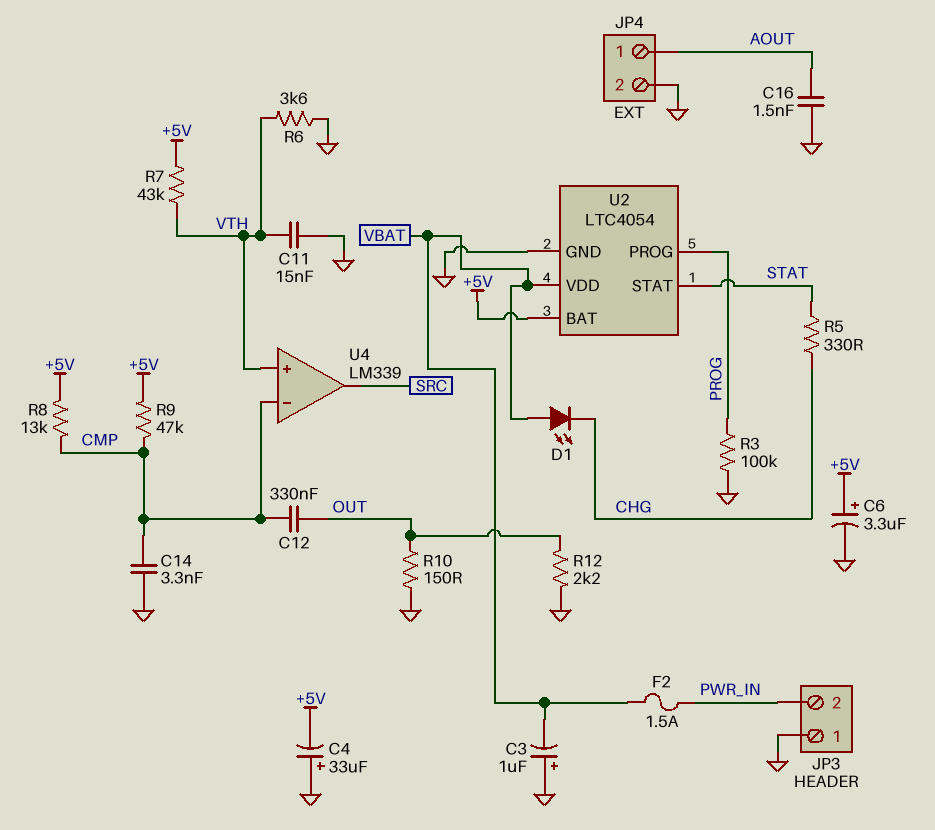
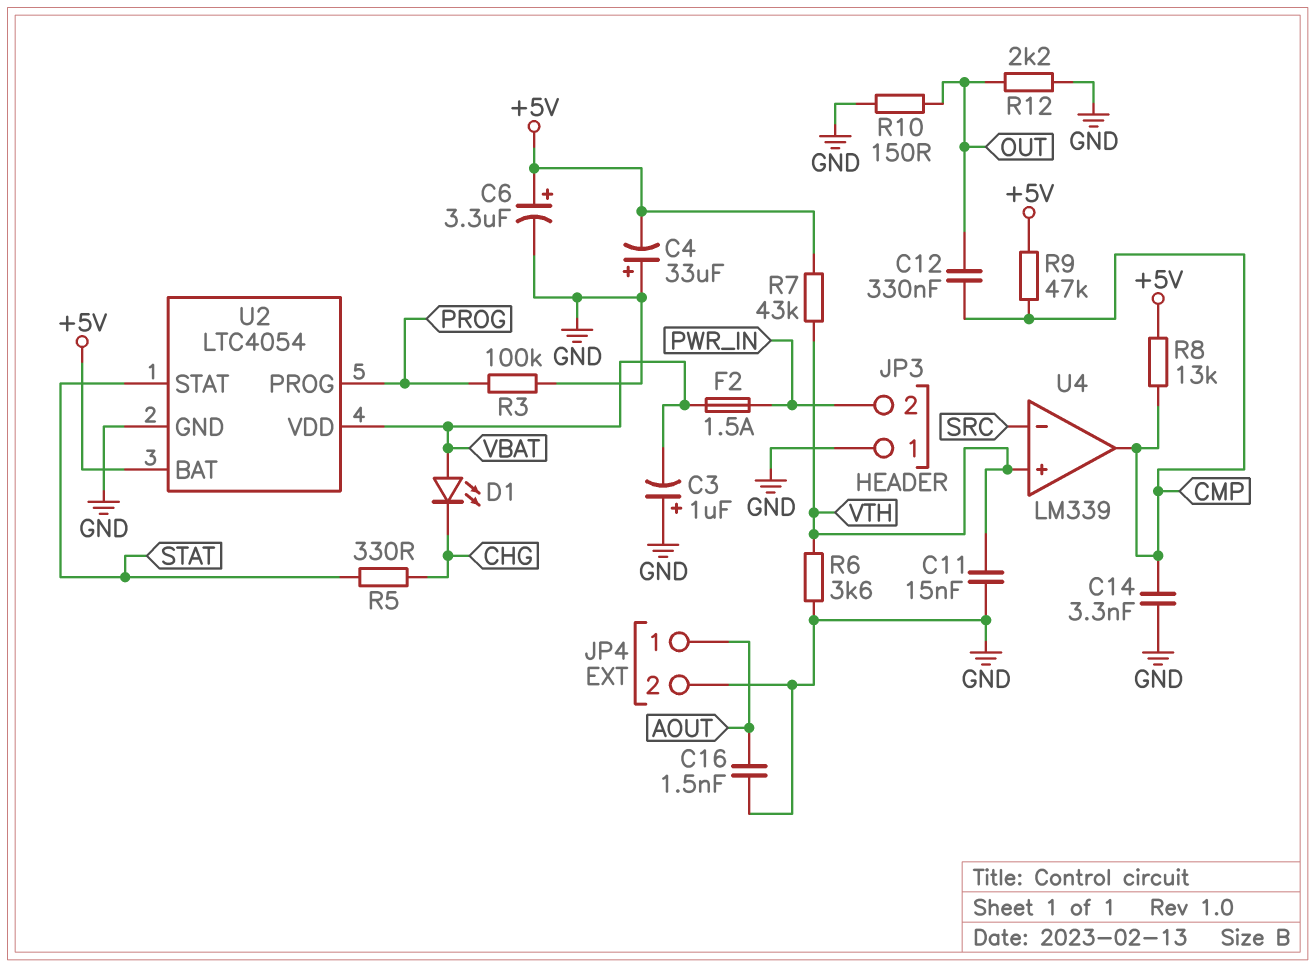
U4 pin in-: CMP -> SRC
U4 pin out: SRC -> CMP

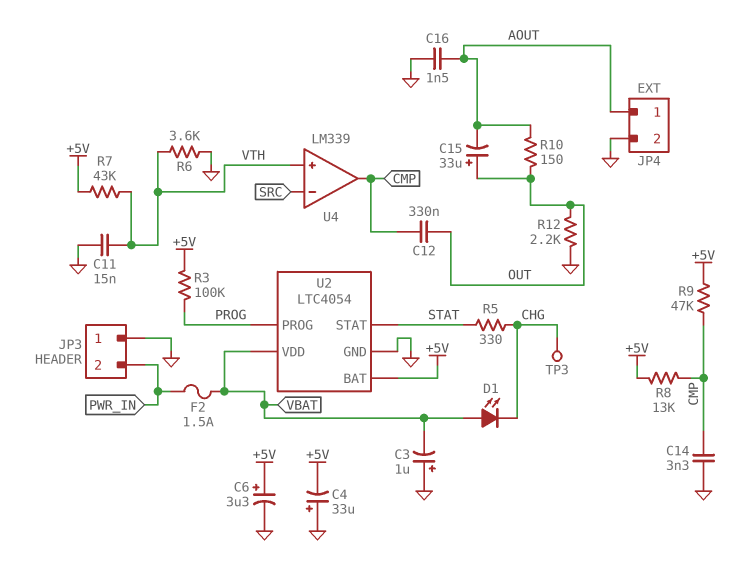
C15: none -> 33uF (plus OUT, minus AOUT)
R3: 100k (GND, PROG) -> 100k (+5V, PROG)
R10: 150 (GND, OUT) -> 150 (AOUT, OUT)
TP3: none -> test point (CHG)

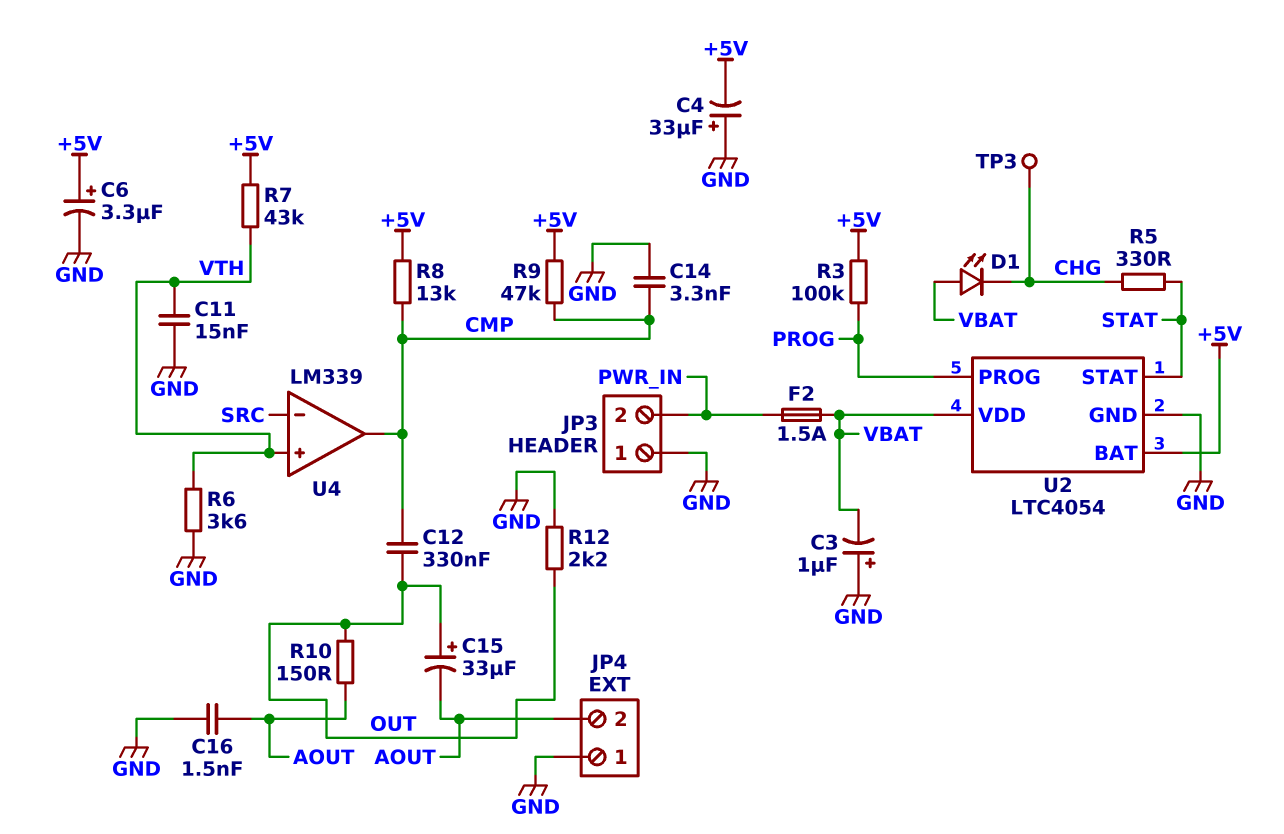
JP4 pin 1: AOUT -> GND
JP4 pin 2: GND -> AOUT

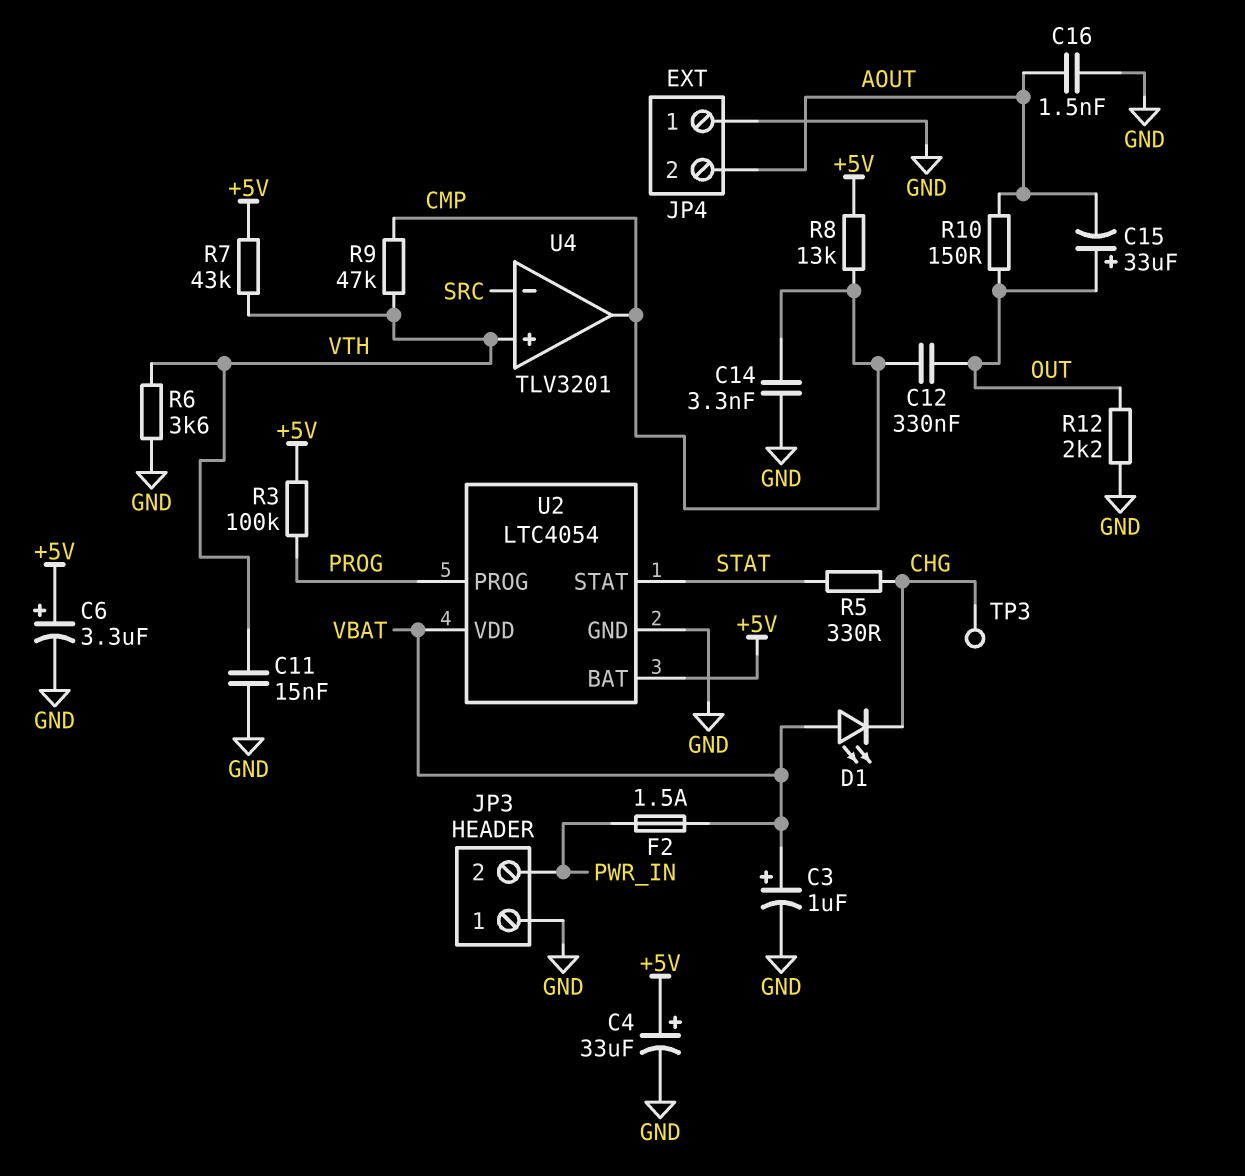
C3: 1uF (plus GND, minus VBAT) -> 1uF (plus VBAT, minus GND)
C4: 33uF (plus GND, minus +5V) -> 33uF (plus +5V, minus GND)
R9: 47k (+5V, CMP) -> 47k (CMP, VTH)
U4: LM339 -> TLV3201

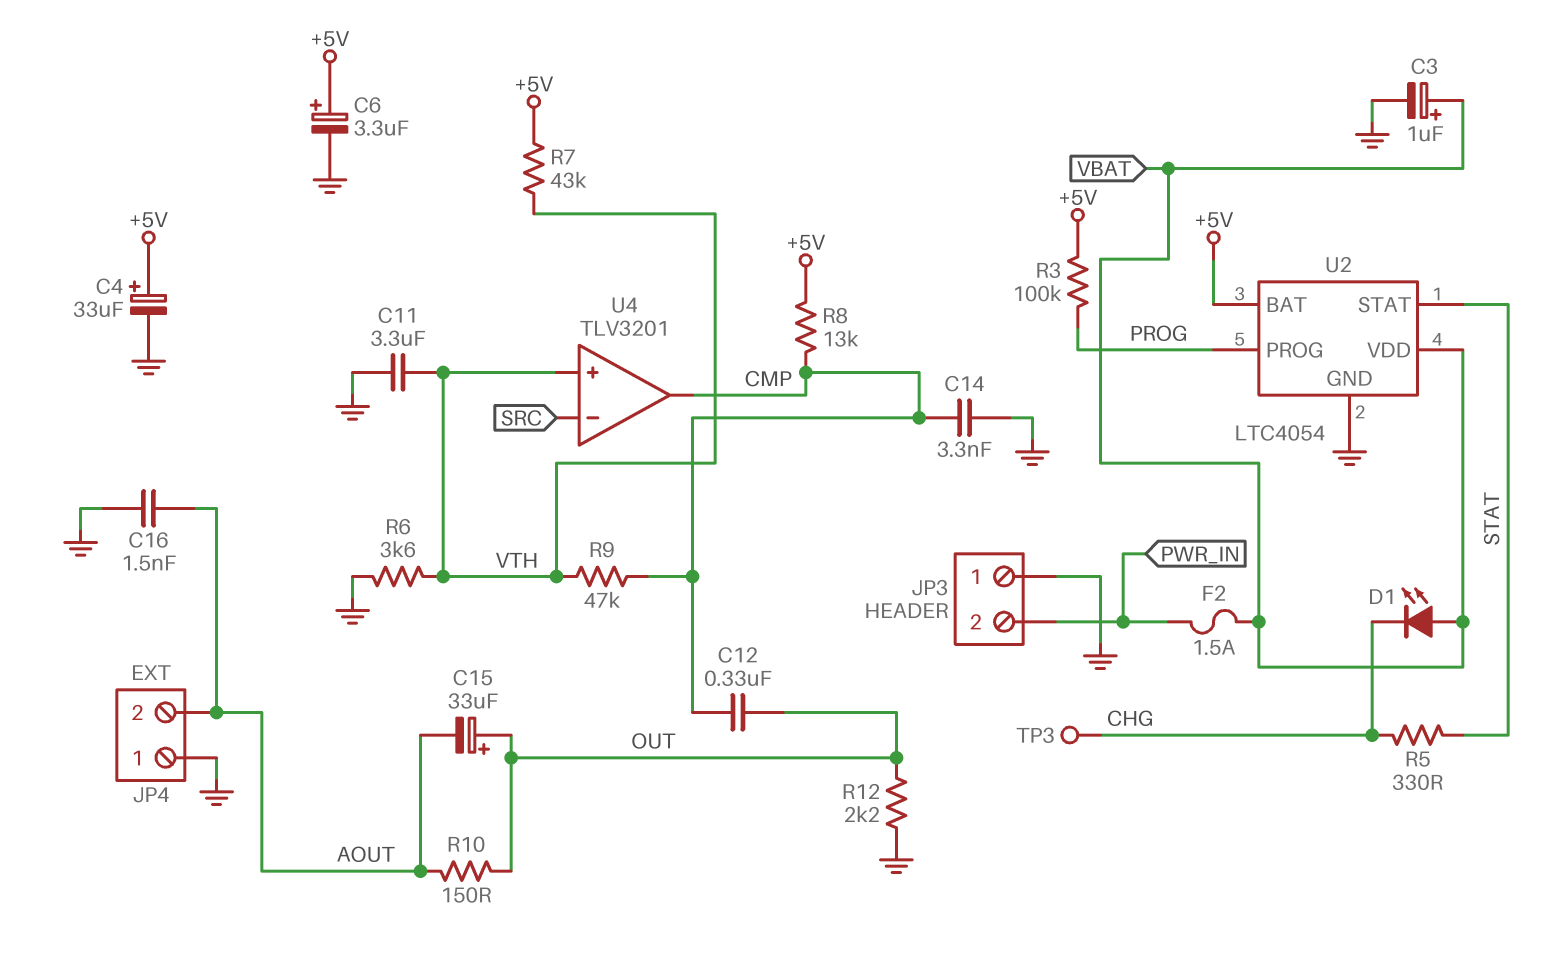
C11: 15nF (GND, VTH) -> 3.3uF (GND, VTH)

